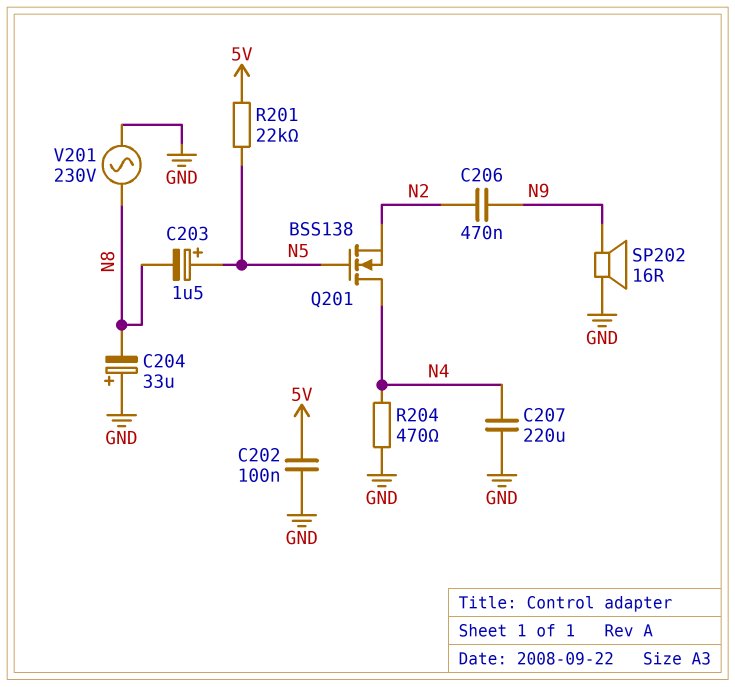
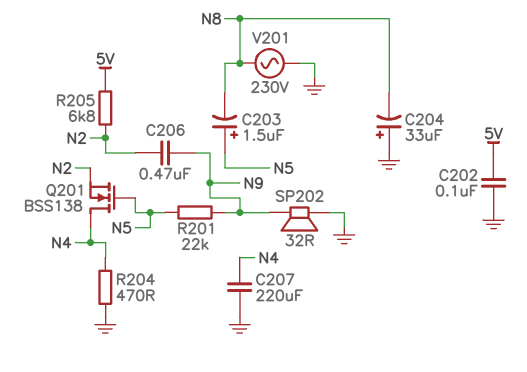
R201: 22k (5V, N5) -> 22k (N5, N9)
R205: none -> 6.8k (5V, N2)
SP202: speaker 16R (GND, N9) -> speaker 32R (GND, N9)

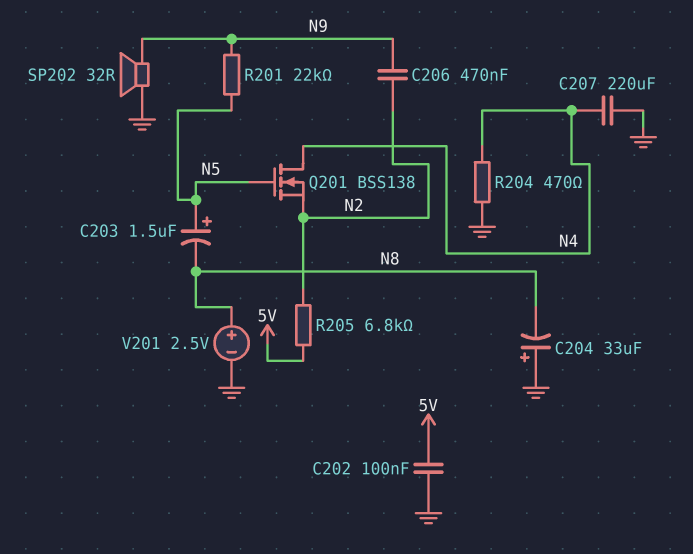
V201: AC 230V (GND, N8) -> 2.5V (plus N8, minus GND)

